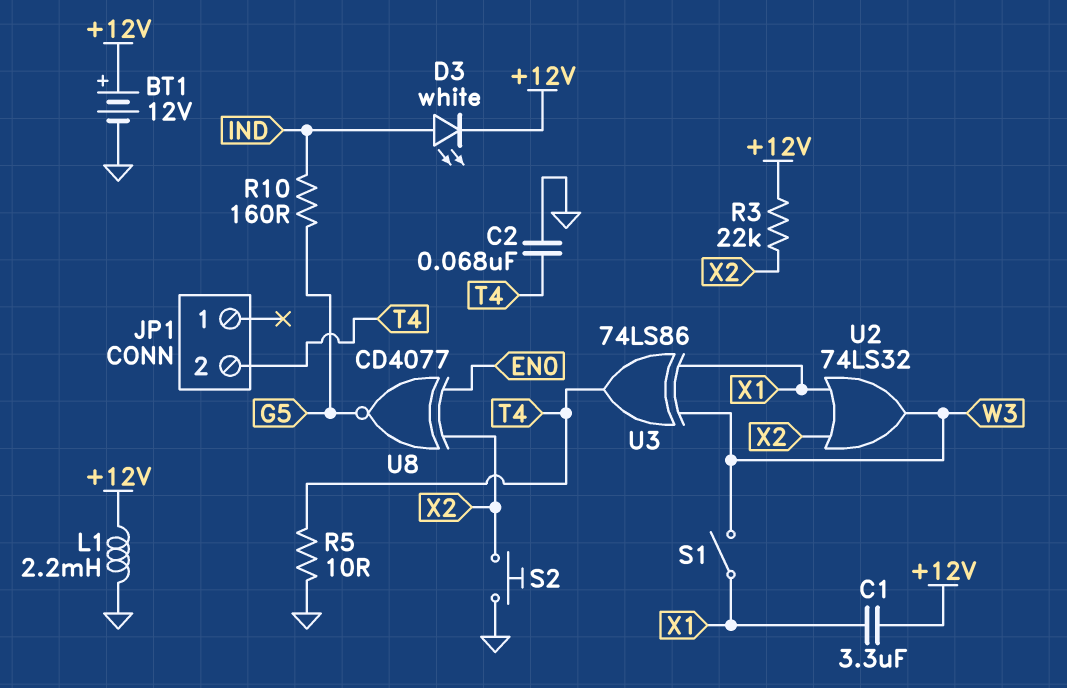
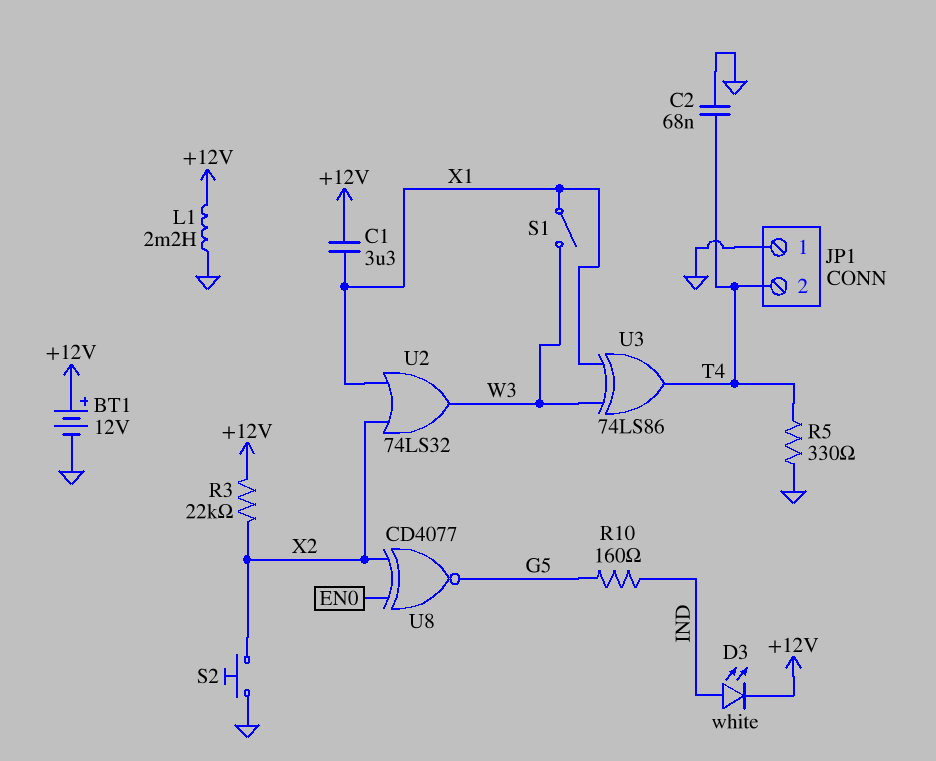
JP1 pin 1: none -> GND
R5: 10 (GND, T4) -> 330 (GND, T4)

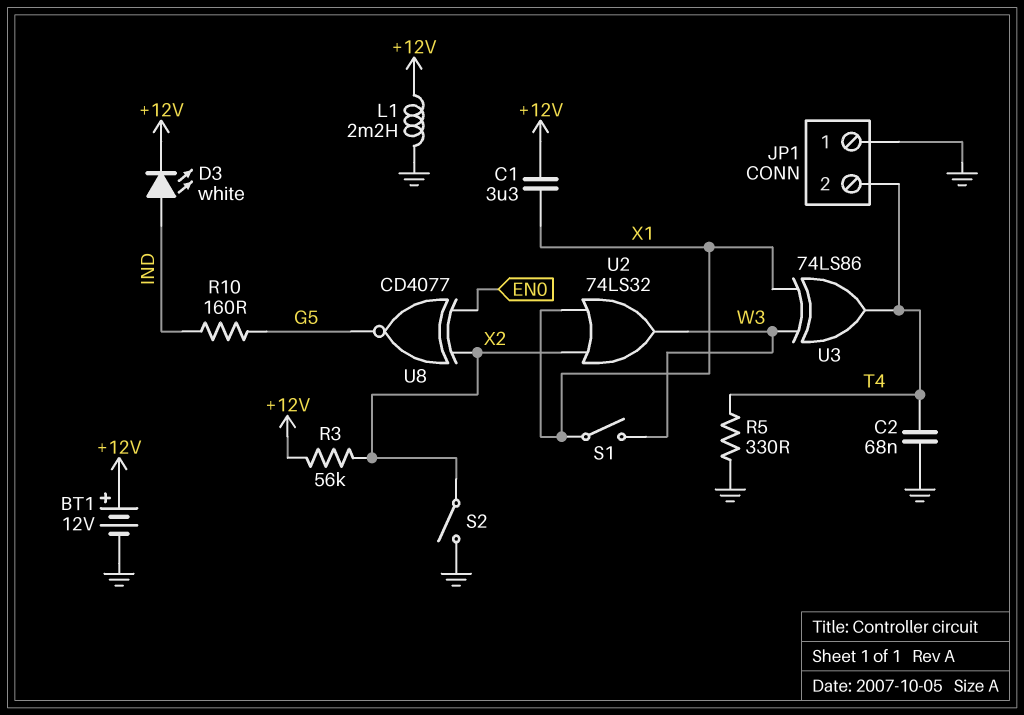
R3: 22k (+12V, X2) -> 56k (+12V, X2)
S2: button (GND, X2) -> switch (GND, X2)

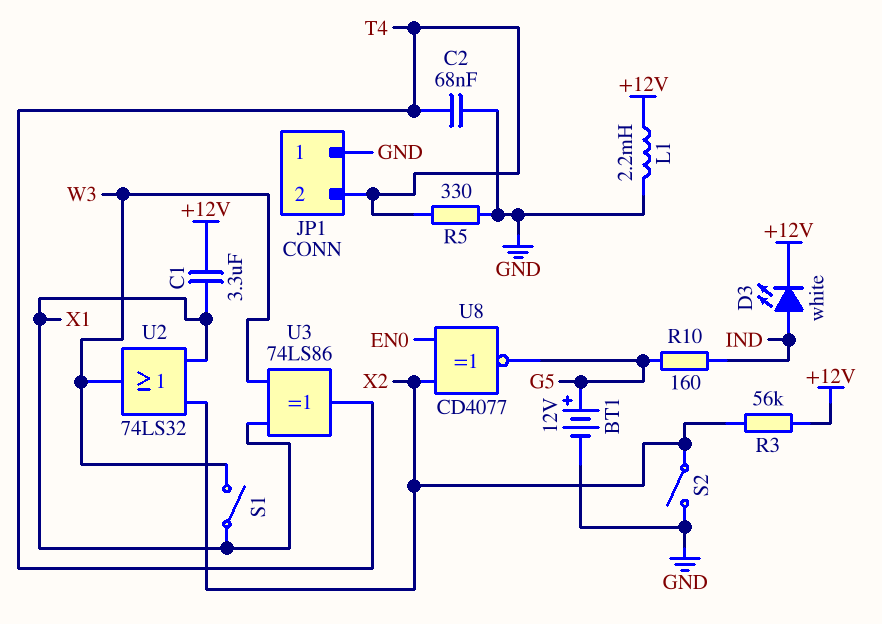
BT1: 12V (plus +12V, minus GND) -> 12V (plus G5, minus GND)

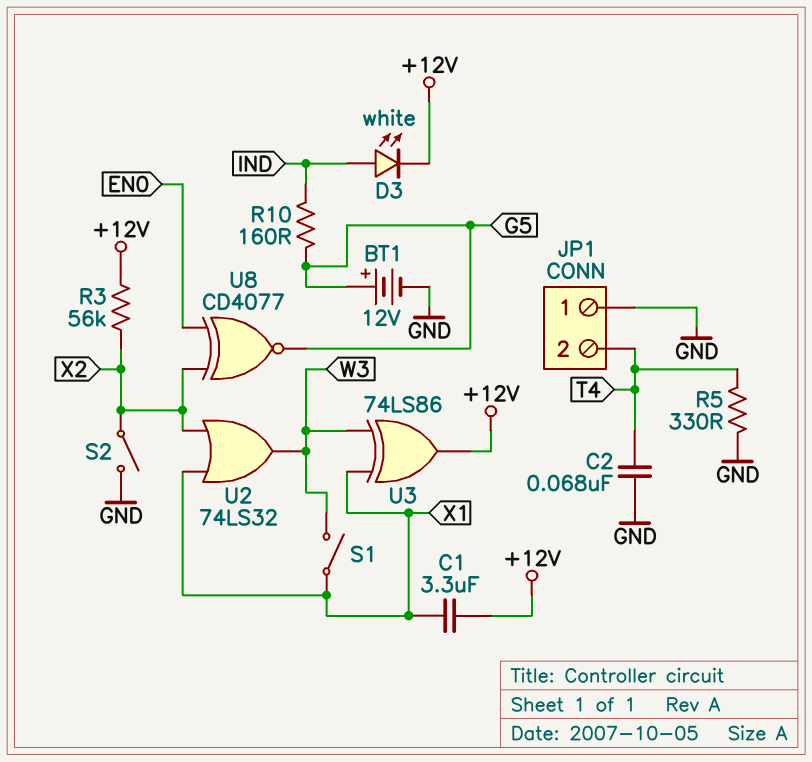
L1: 2.2mH (+12V, GND) -> none
U3: XOR 74LS86 (in W3, in X1, out T4) -> XOR 74LS86 (in W3, in X1, out +12V)

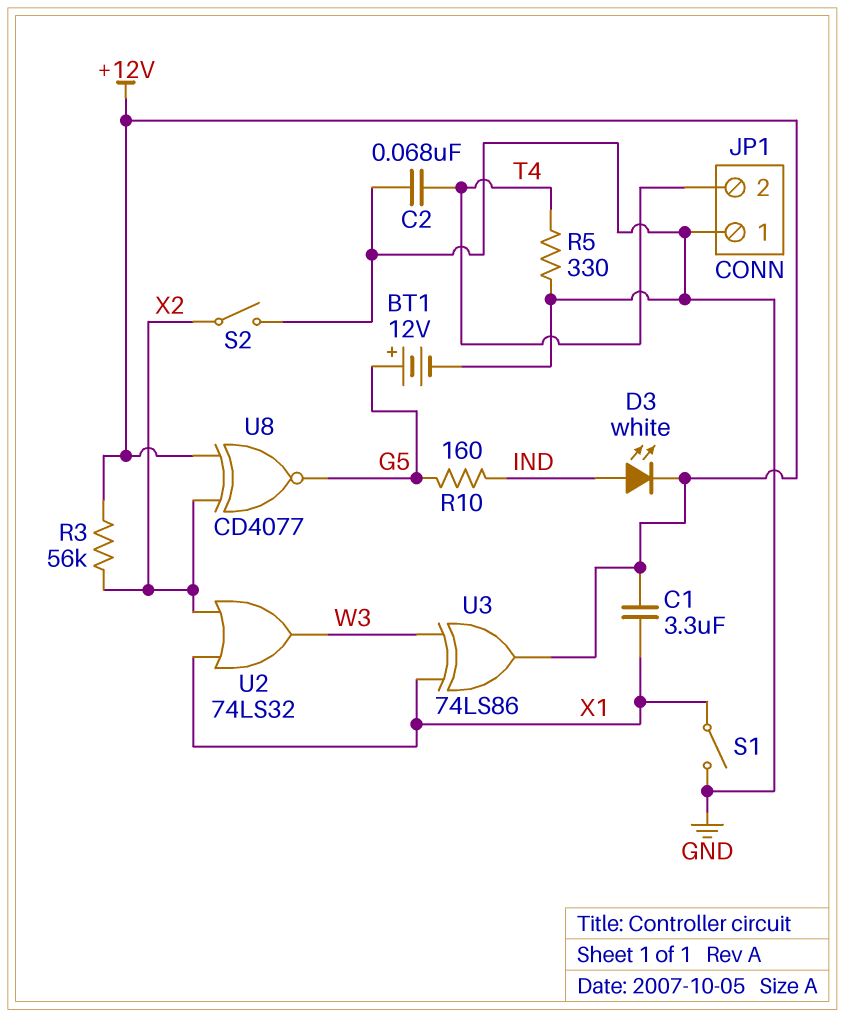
S1: switch (W3, X1) -> switch (GND, X1)
U8: XNOR CD4077 (in EN0, in X2, out G5) -> XNOR CD4077 (in +12V, in X2, out G5)

